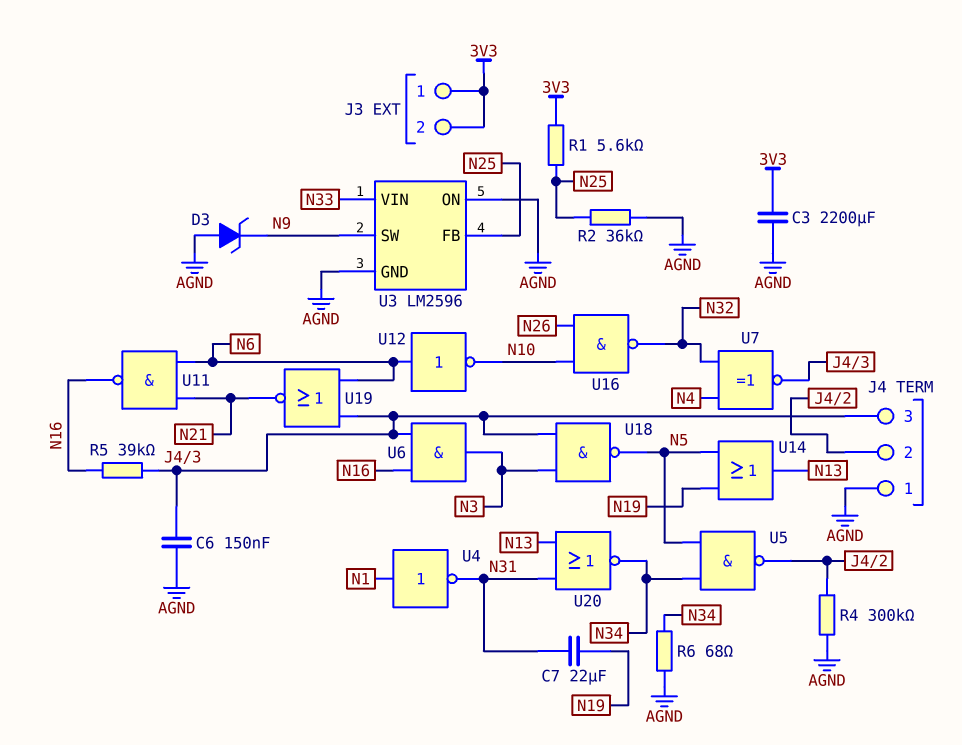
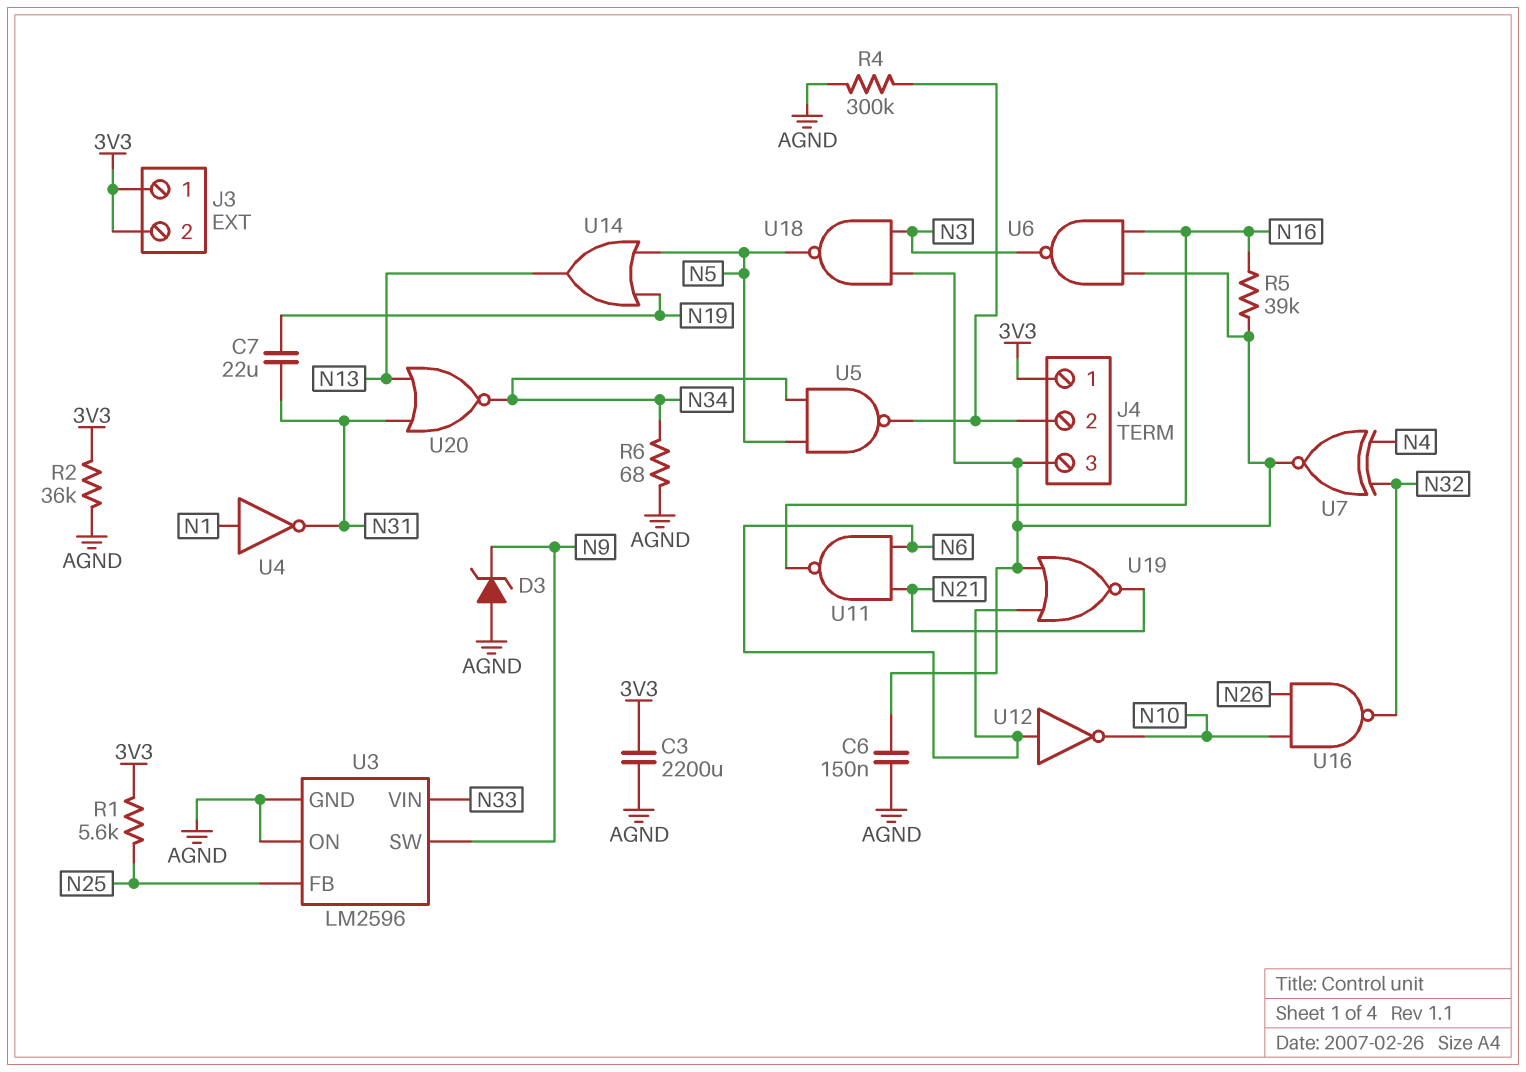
J4 pin 1: AGND -> 3V3
R2: 36k (AGND, N25) -> 36k (3V3, AGND)
U6: AND (in J4/3, in N16, out N3) -> NAND (in J4/3, in N16, out N3)

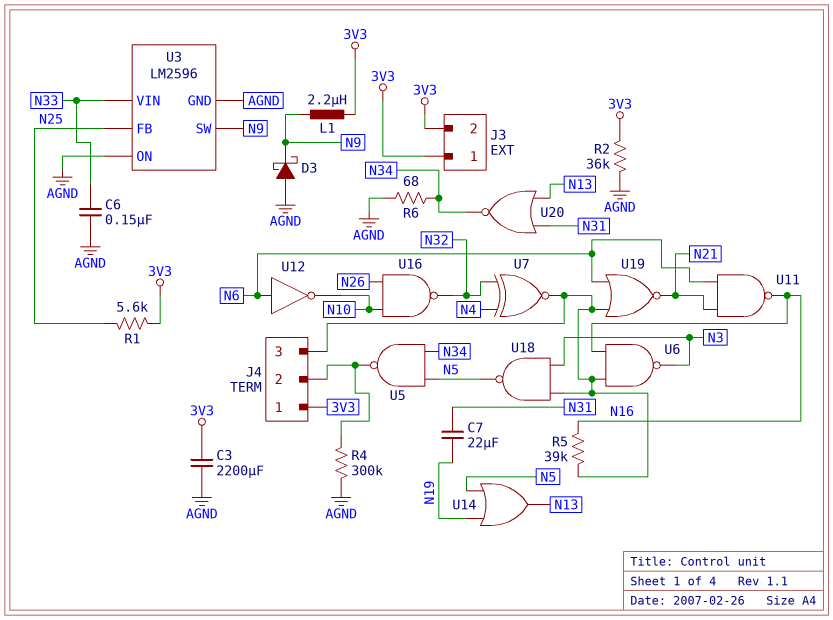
C6: 150nF (AGND, J4/3) -> 150nF (AGND, N33)
D3: zener (A AGND, K N9) -> schottky (A AGND, K N9)
L1: none -> 2.2uH (3V3, N9)
U4: NOT (in N1, out N31) -> none

